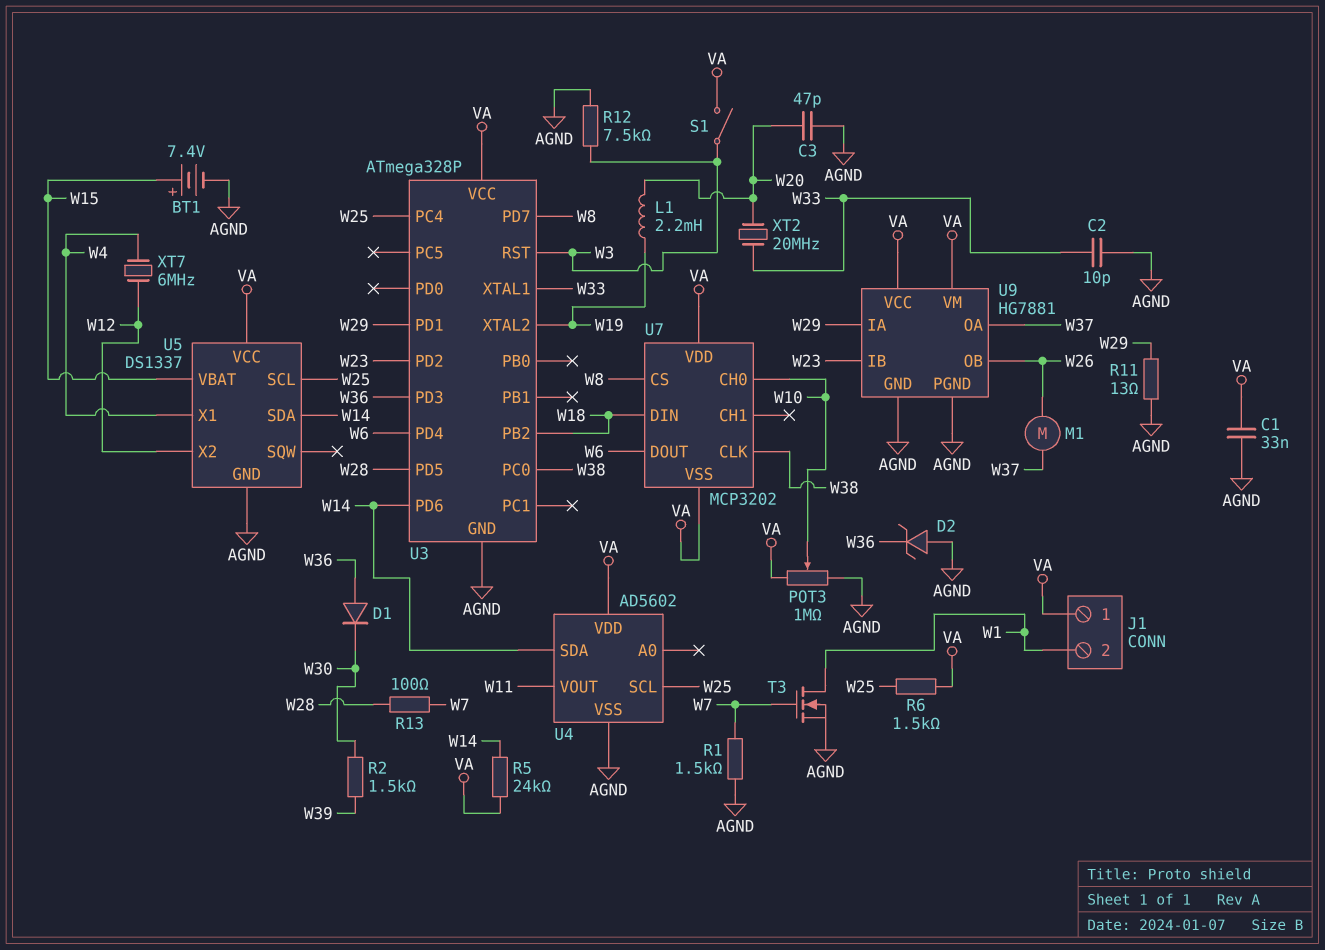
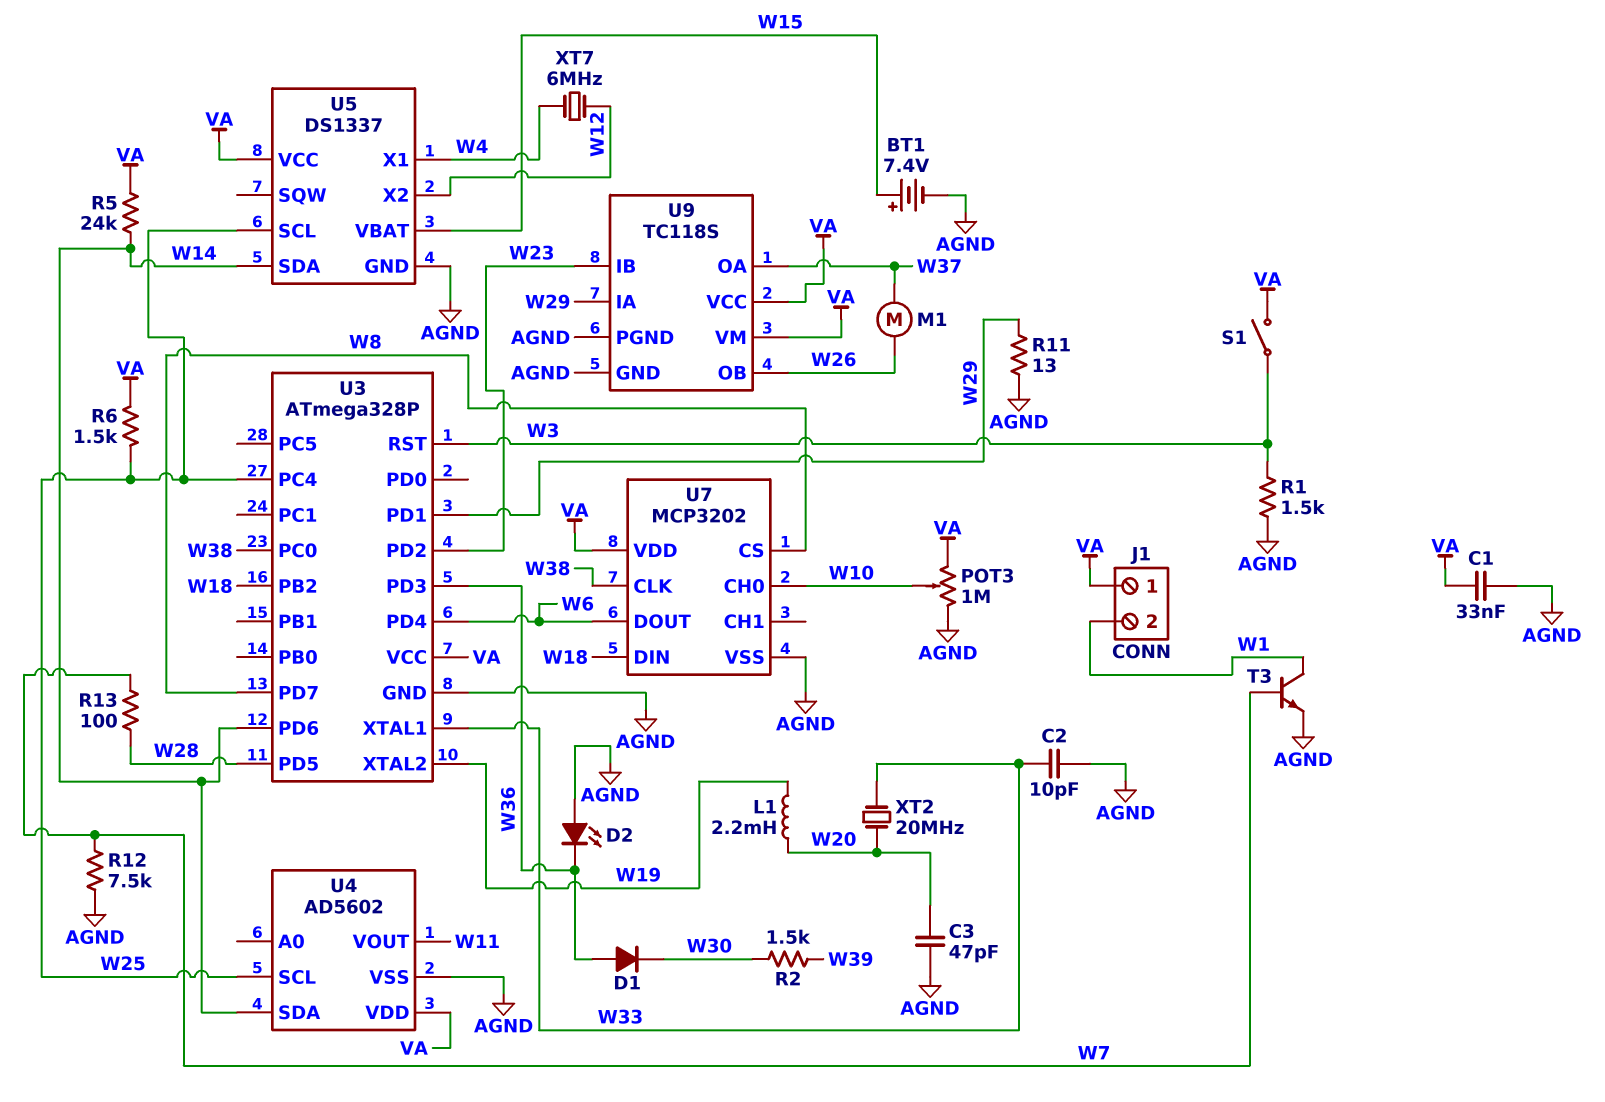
D2: zener (A AGND, K W36) -> LED (A AGND, K W36)
R1: 1.5k (AGND, W7) -> 1.5k (AGND, W3)
R12: 7.5k (AGND, W3) -> 7.5k (AGND, W7)
T3: NMOS (G W7, D W1, S AGND) -> NPN (B W7, C W1, E AGND)
U7 pin VSS: VA -> AGND
U9: HG7881 -> TC118S

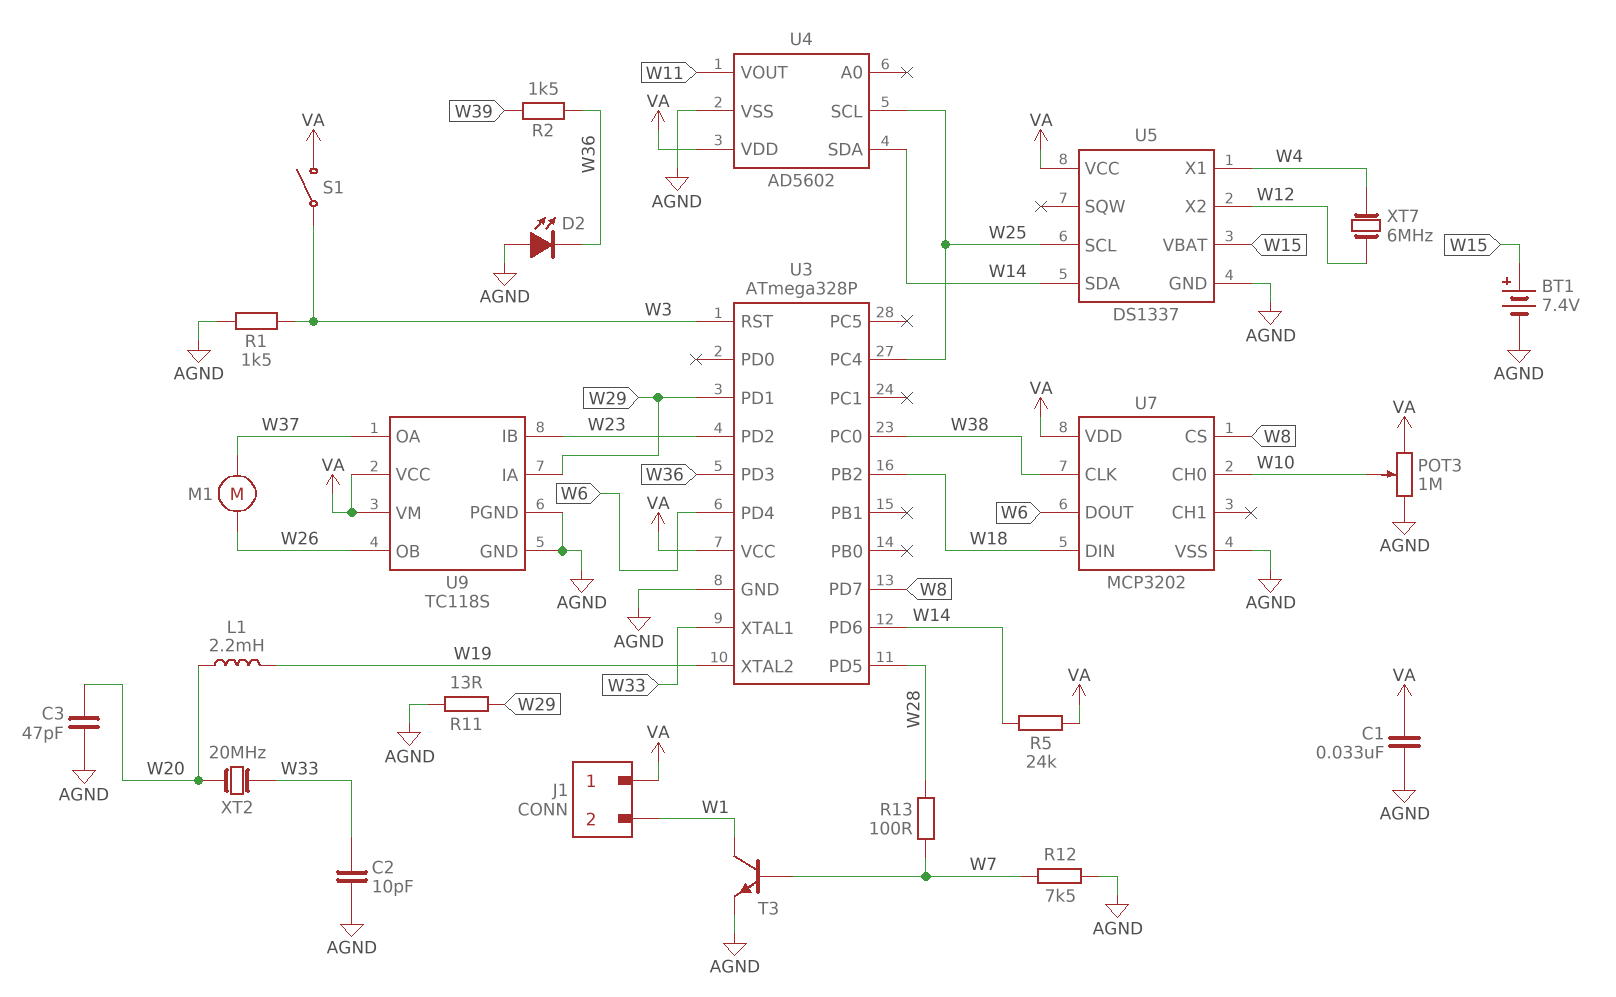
D1: diode (A W36, K W30) -> none
R2: 1.5k (W30, W39) -> 1.5k (W36, W39)
R6: 1.5k (VA, W25) -> none

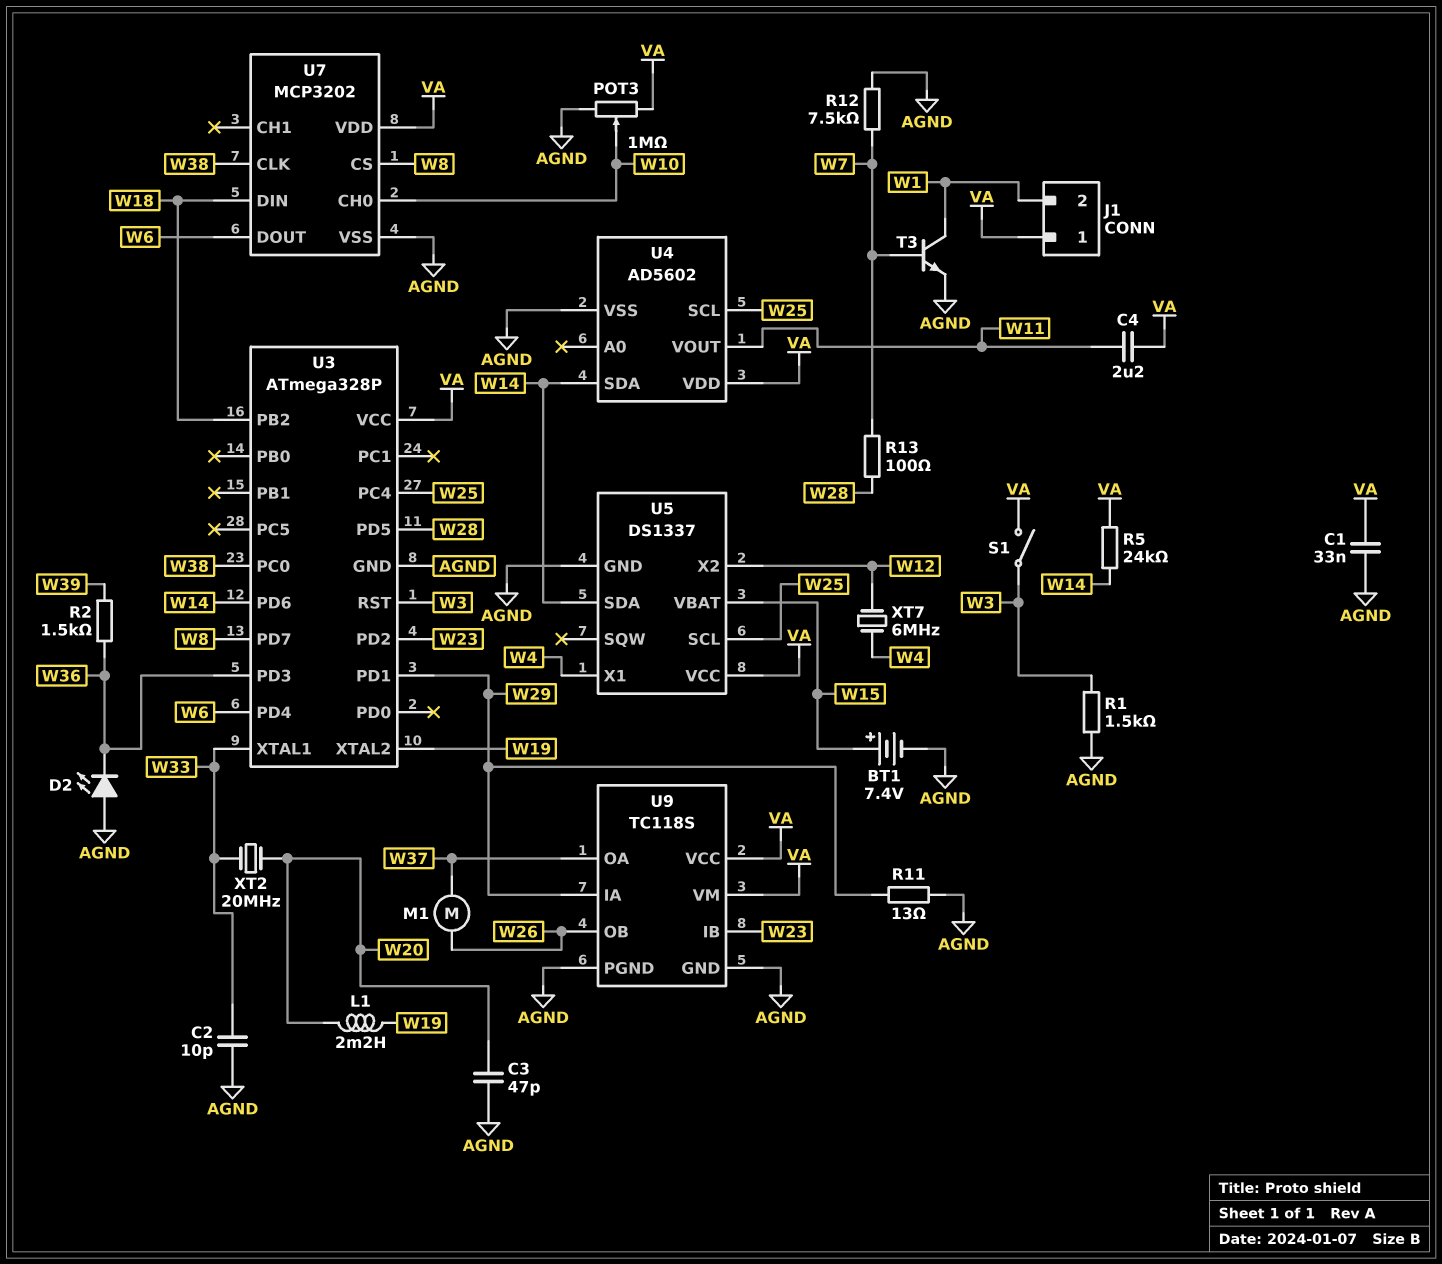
C4: none -> 2.2uF (VA, W11)

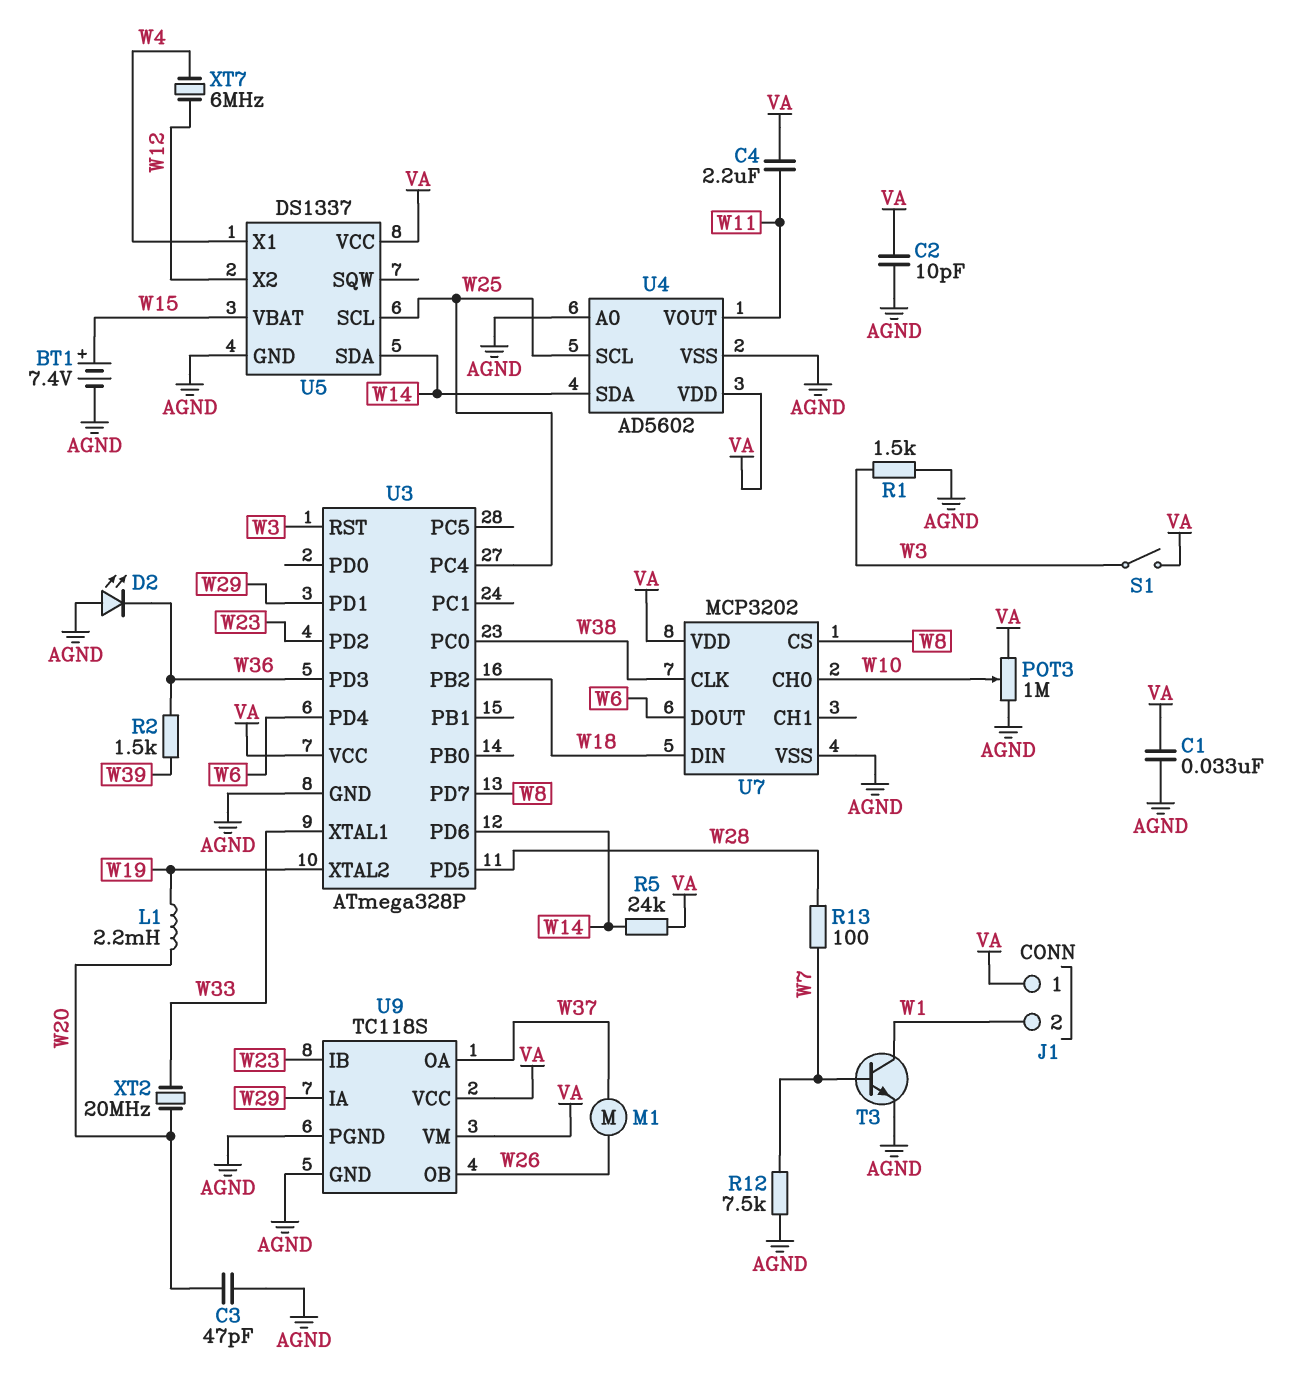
C2: 10pF (AGND, W33) -> 10pF (AGND, VA)
R11: 13 (AGND, W29) -> none
U4 pin A0: none -> AGND

